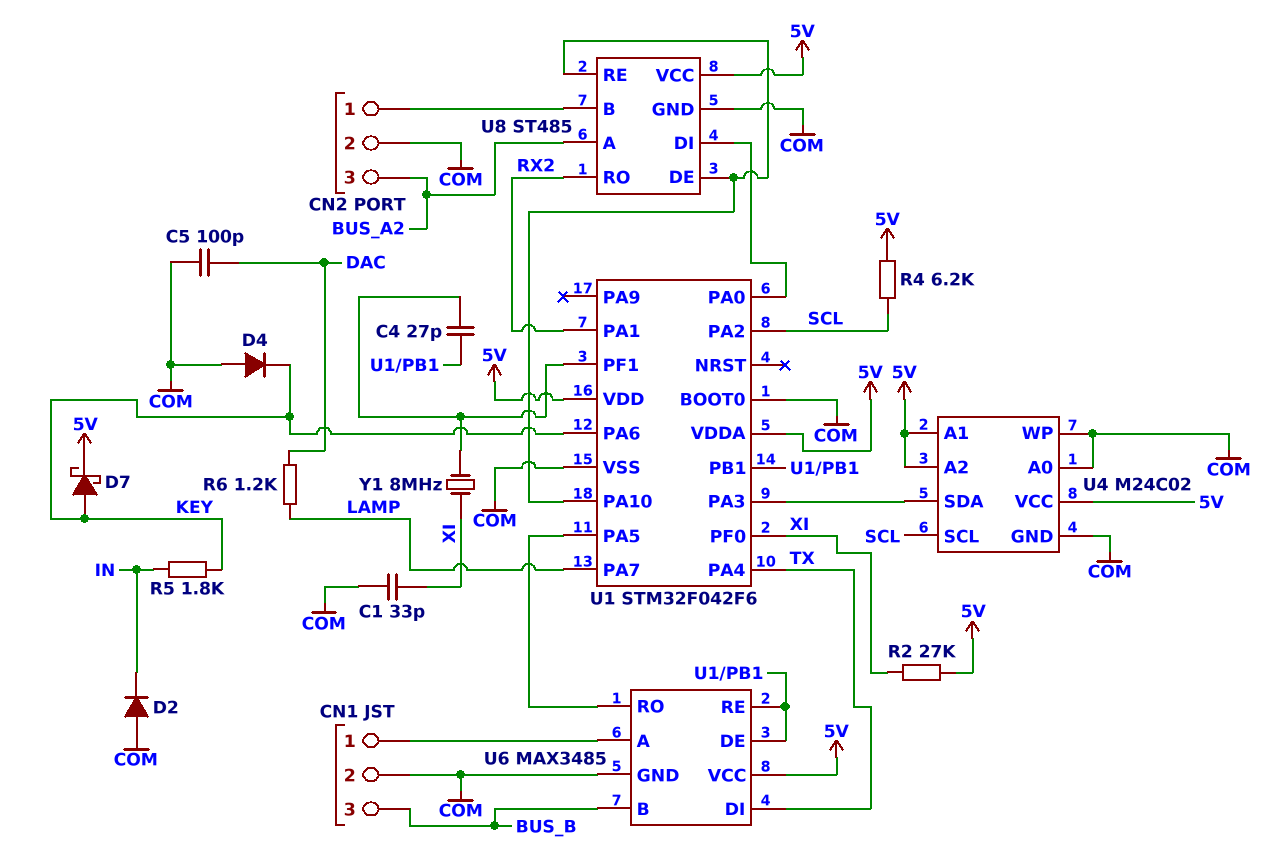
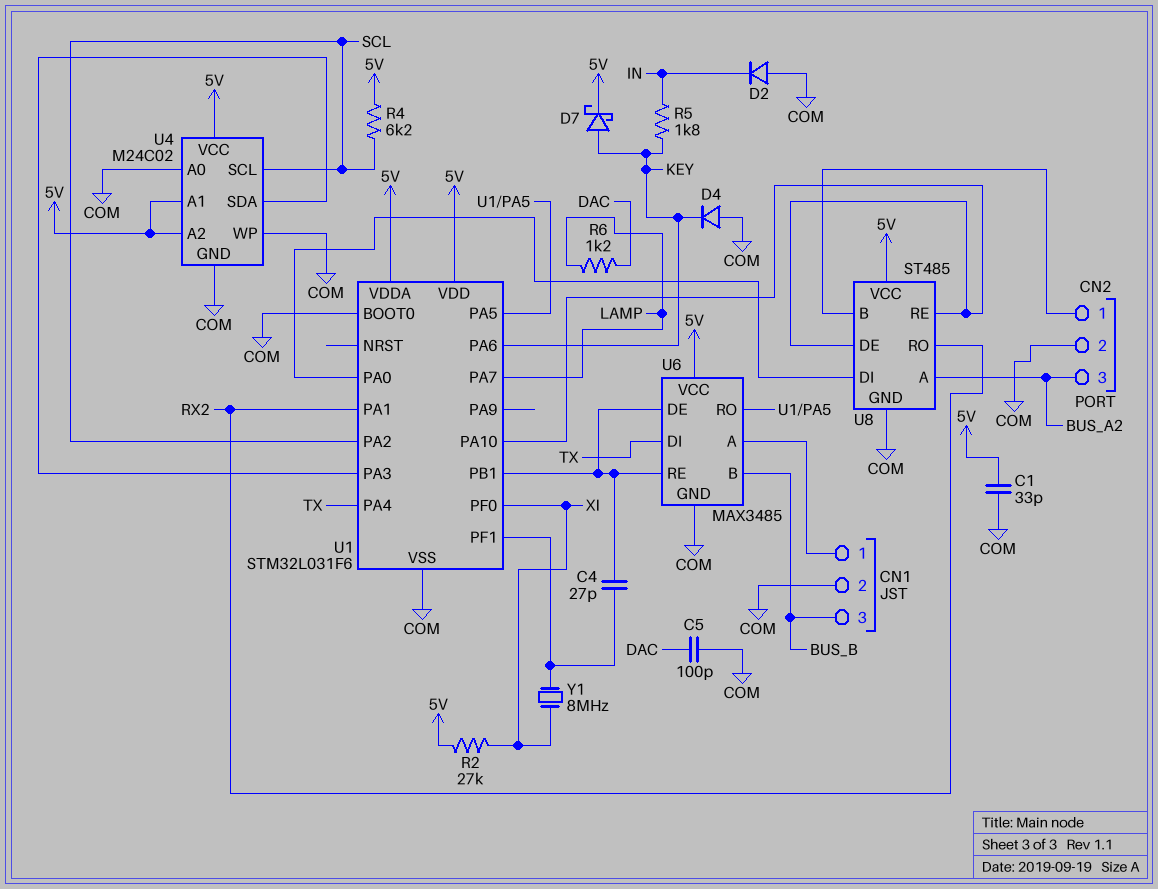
C1: 33pF (COM, XI) -> 33pF (5V, COM)
U1: STM32F042F6 -> STM32L031F6

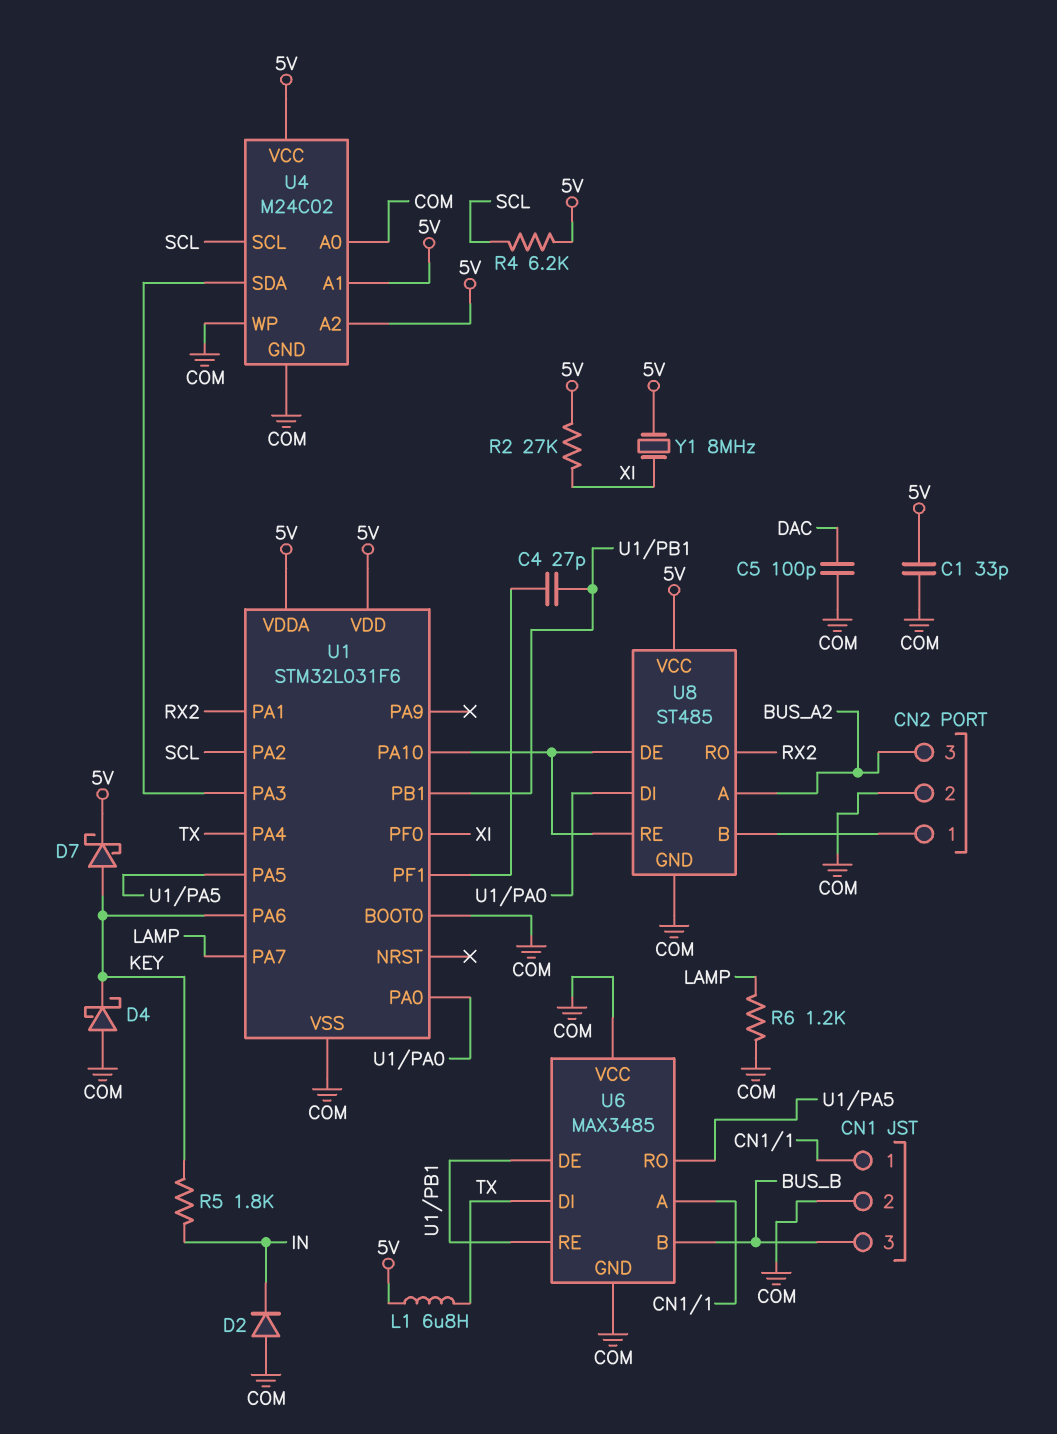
D4: diode (A COM, K KEY) -> schottky (A COM, K KEY)
L1: none -> 6.8uH (5V, TX)
R6: 1.2k (DAC, LAMP) -> 1.2k (COM, LAMP)
U6 pin VCC: 5V -> COM
Y1: 8MHz (U1/PF1, XI) -> 8MHz (5V, XI)

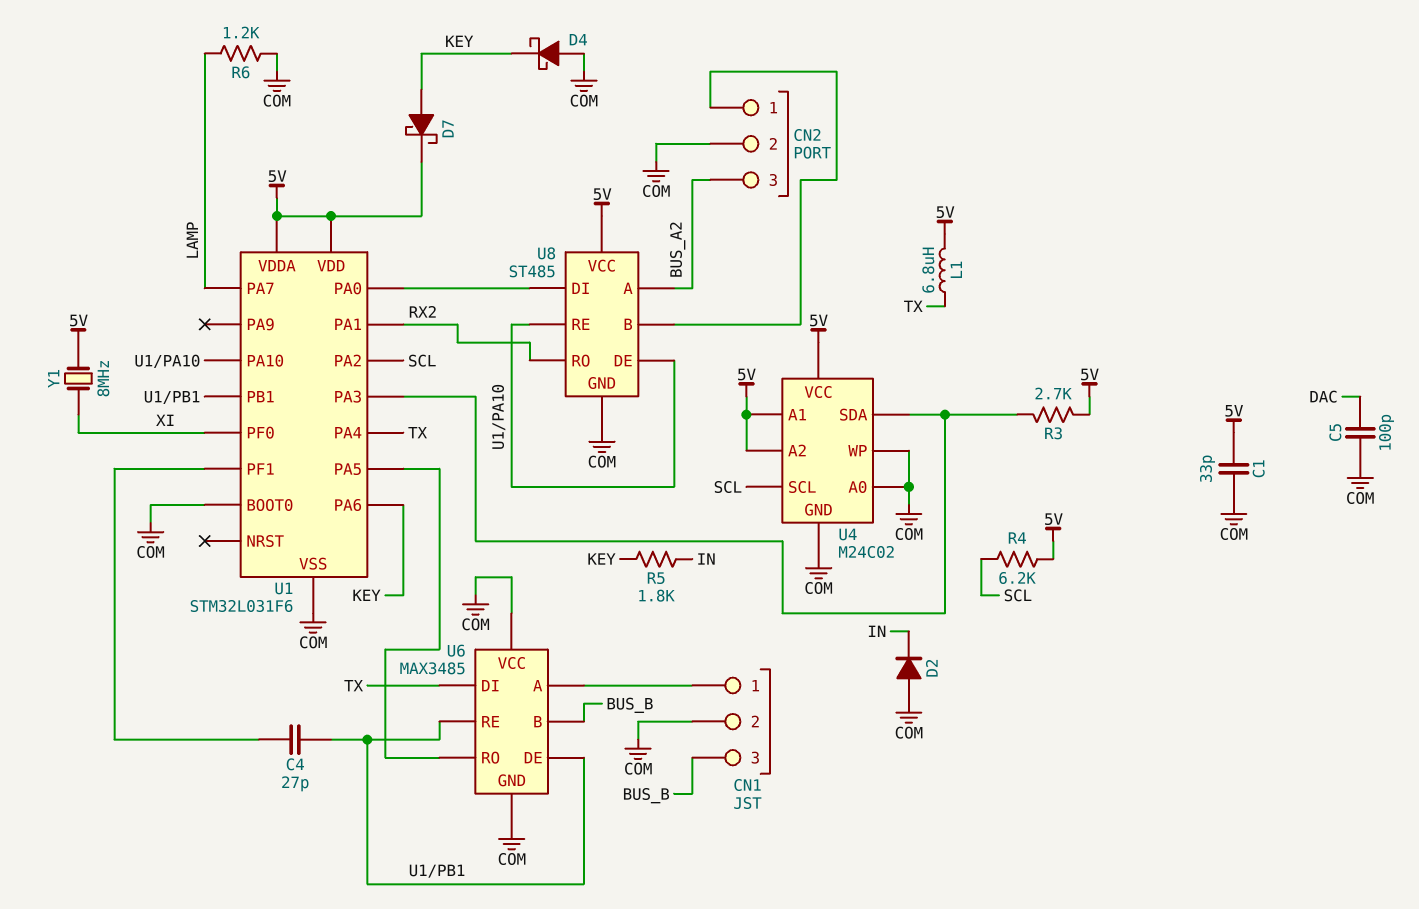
R2: 27k (5V, XI) -> none
R3: none -> 2.7k (5V, U1/PA3)

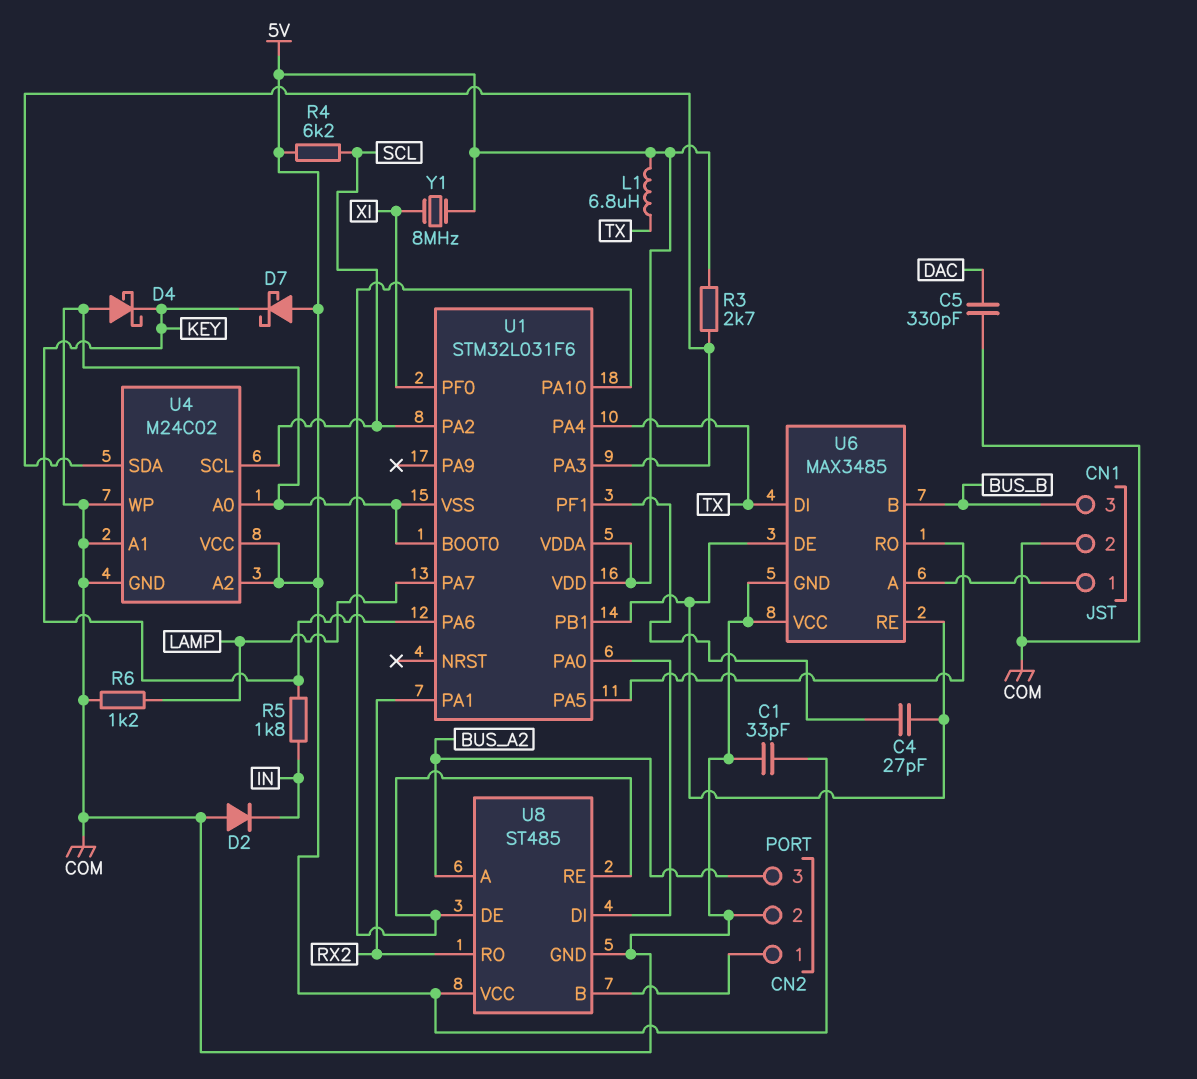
C5: 100pF (COM, DAC) -> 330pF (COM, DAC)
D7: schottky (A KEY, K 5V) -> schottky (A 5V, K KEY)
U4 pin A1: 5V -> COM

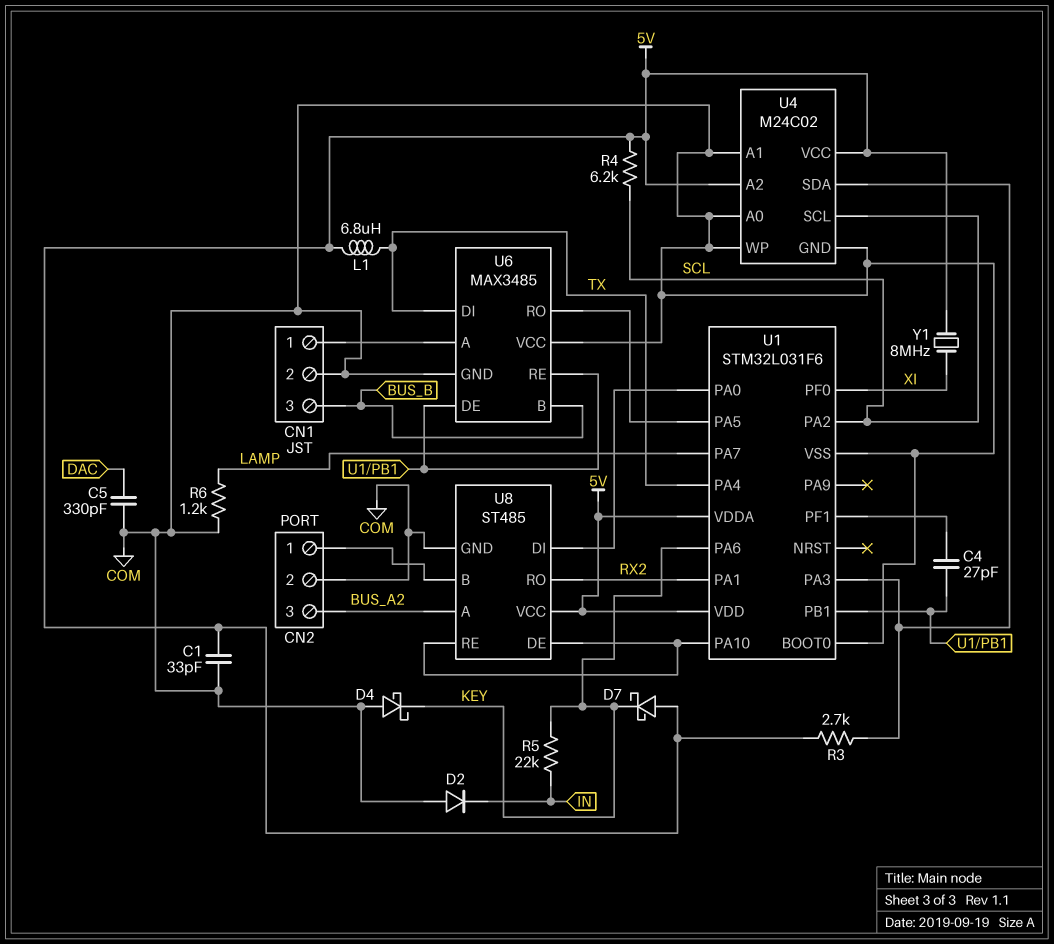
R5: 1.8k (IN, KEY) -> 22k (IN, KEY)

